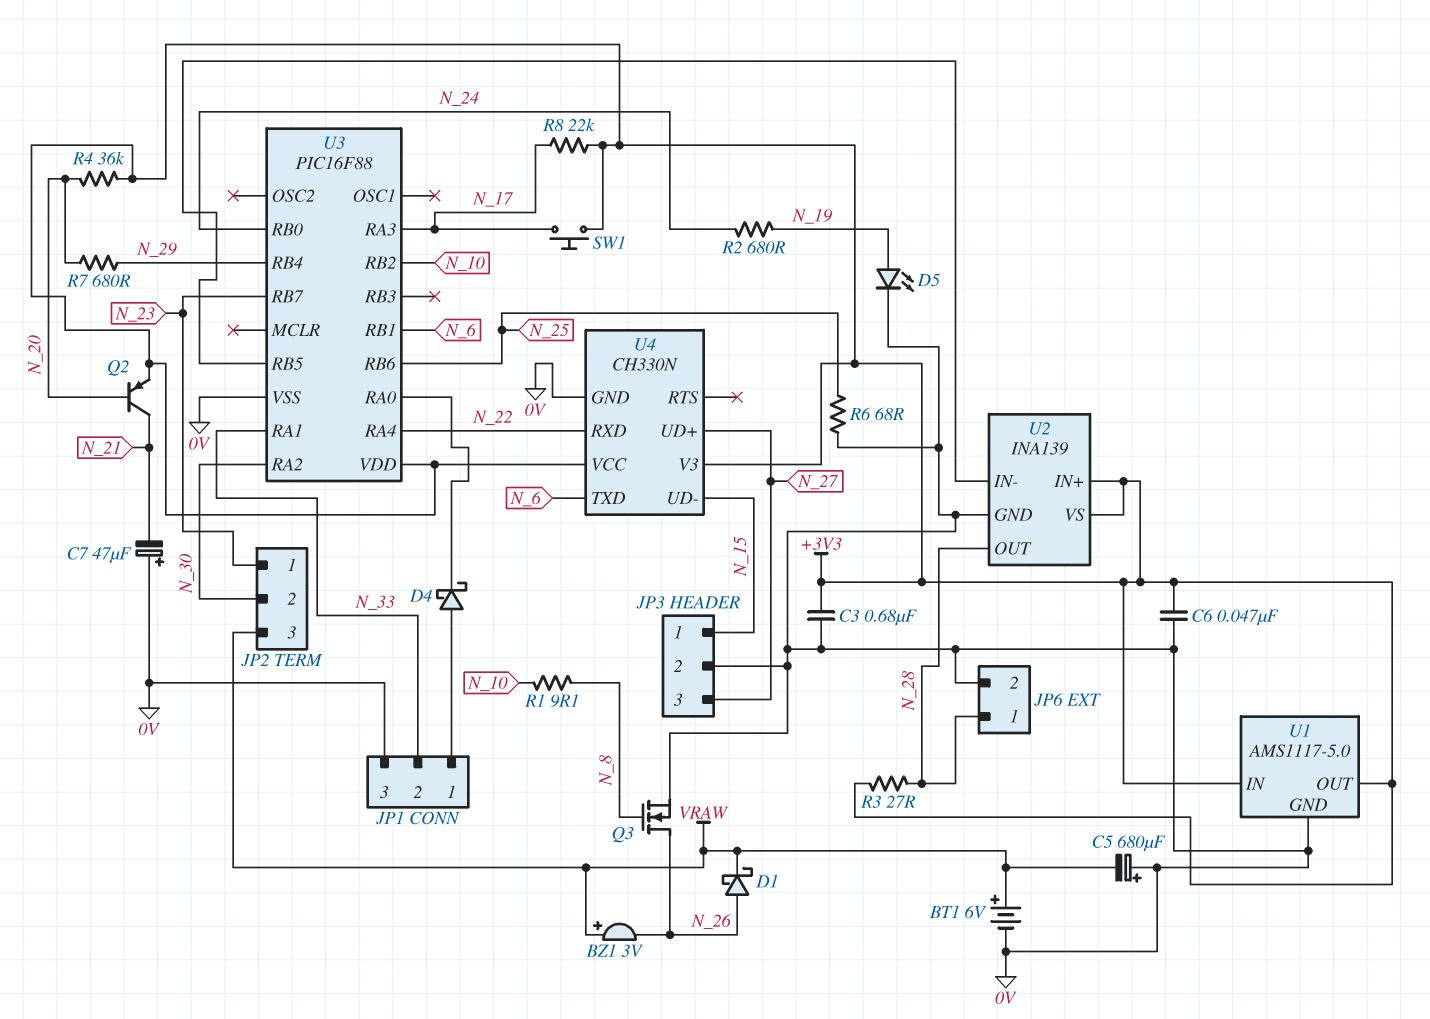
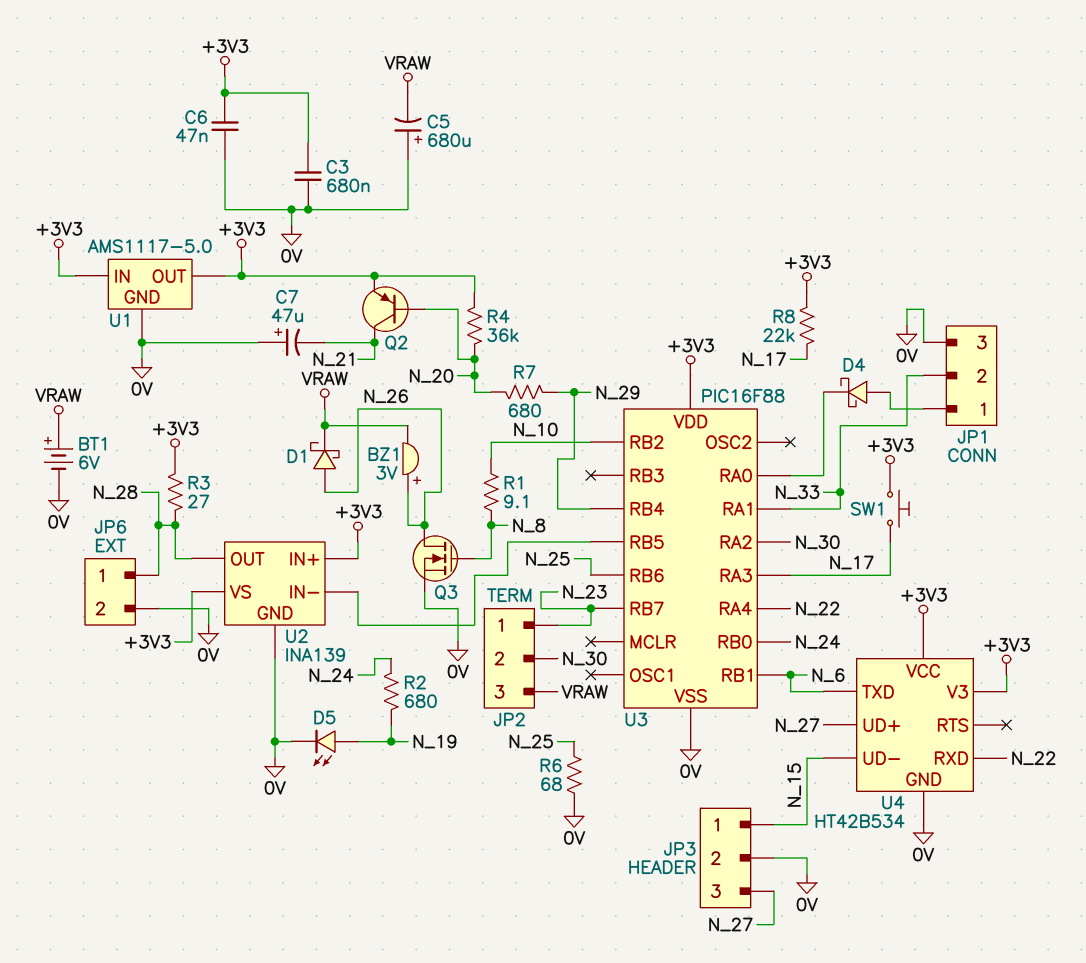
BZ1: buzzer 3V (plus VRAW, minus N_26) -> buzzer 3V (plus N_26, minus VRAW)
U4: CH330N -> HT42B534

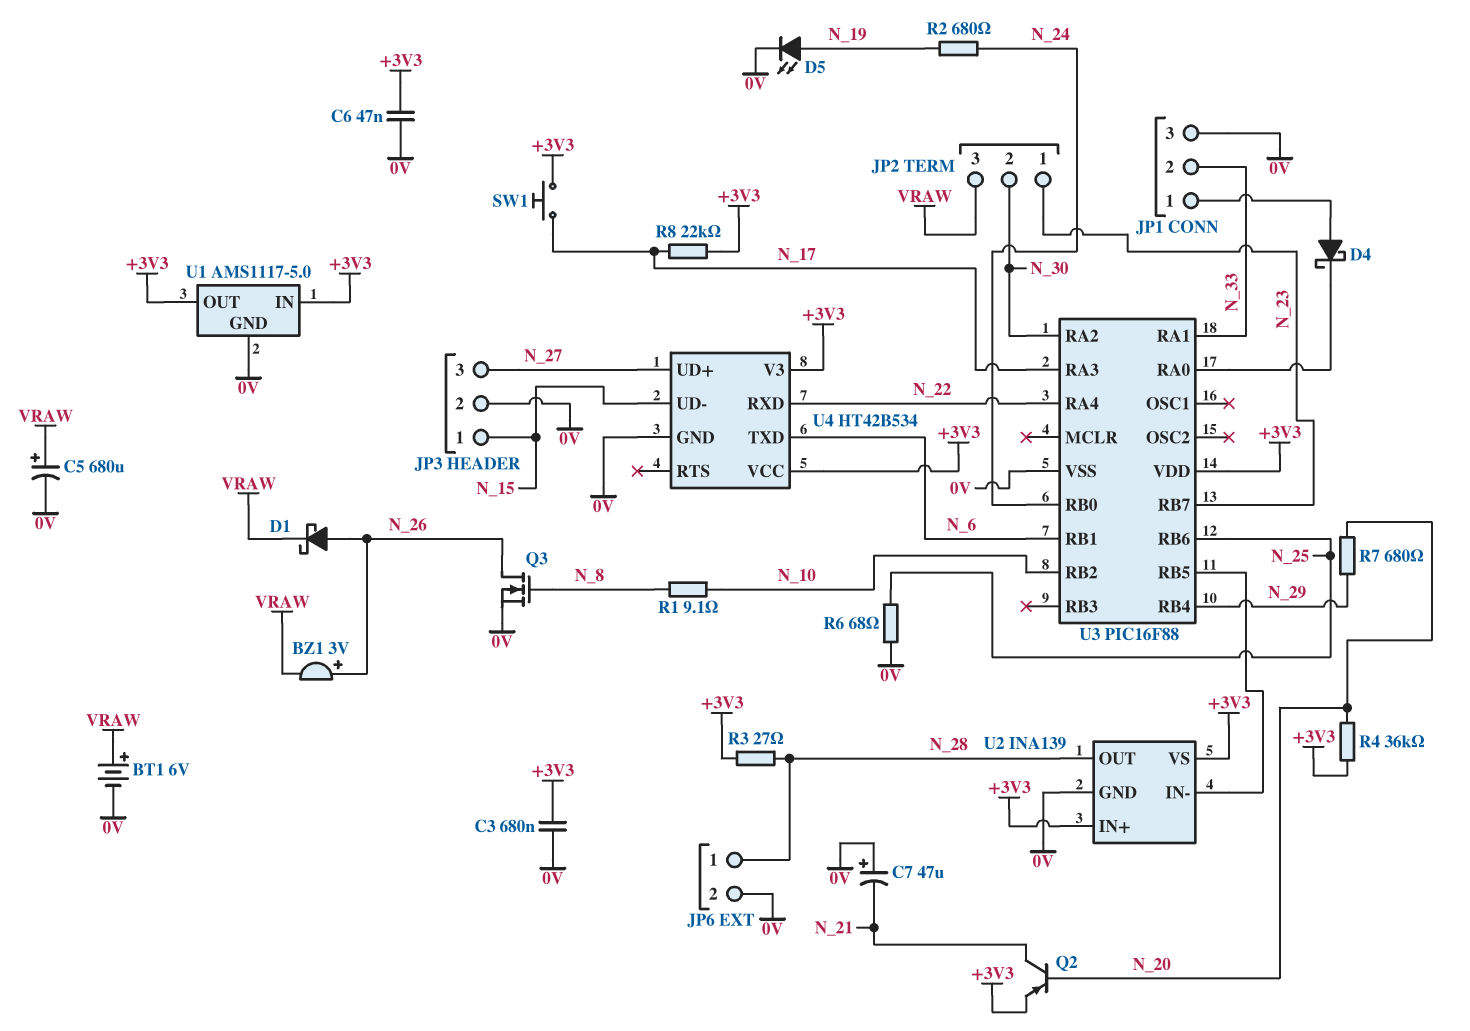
C5: 680uF (plus 0V, minus VRAW) -> 680uF (plus VRAW, minus 0V)

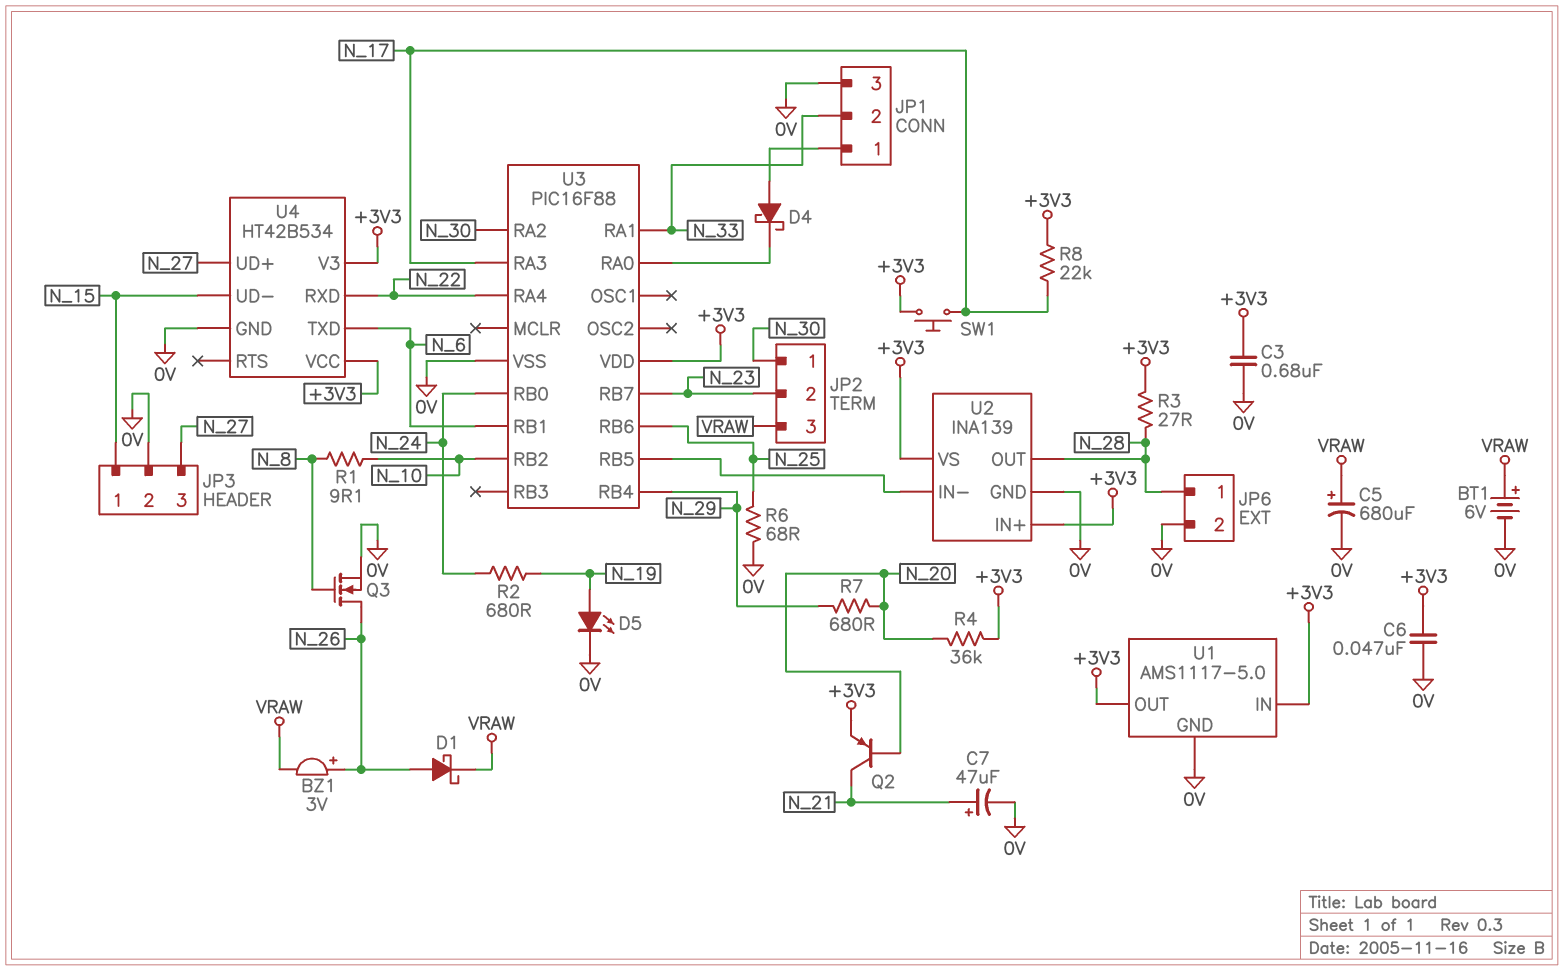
C7: 47uF (plus 0V, minus N_21) -> 47uF (plus N_21, minus 0V)
JP2 pin 1: N_23 -> N_30
JP2 pin 2: N_30 -> N_23

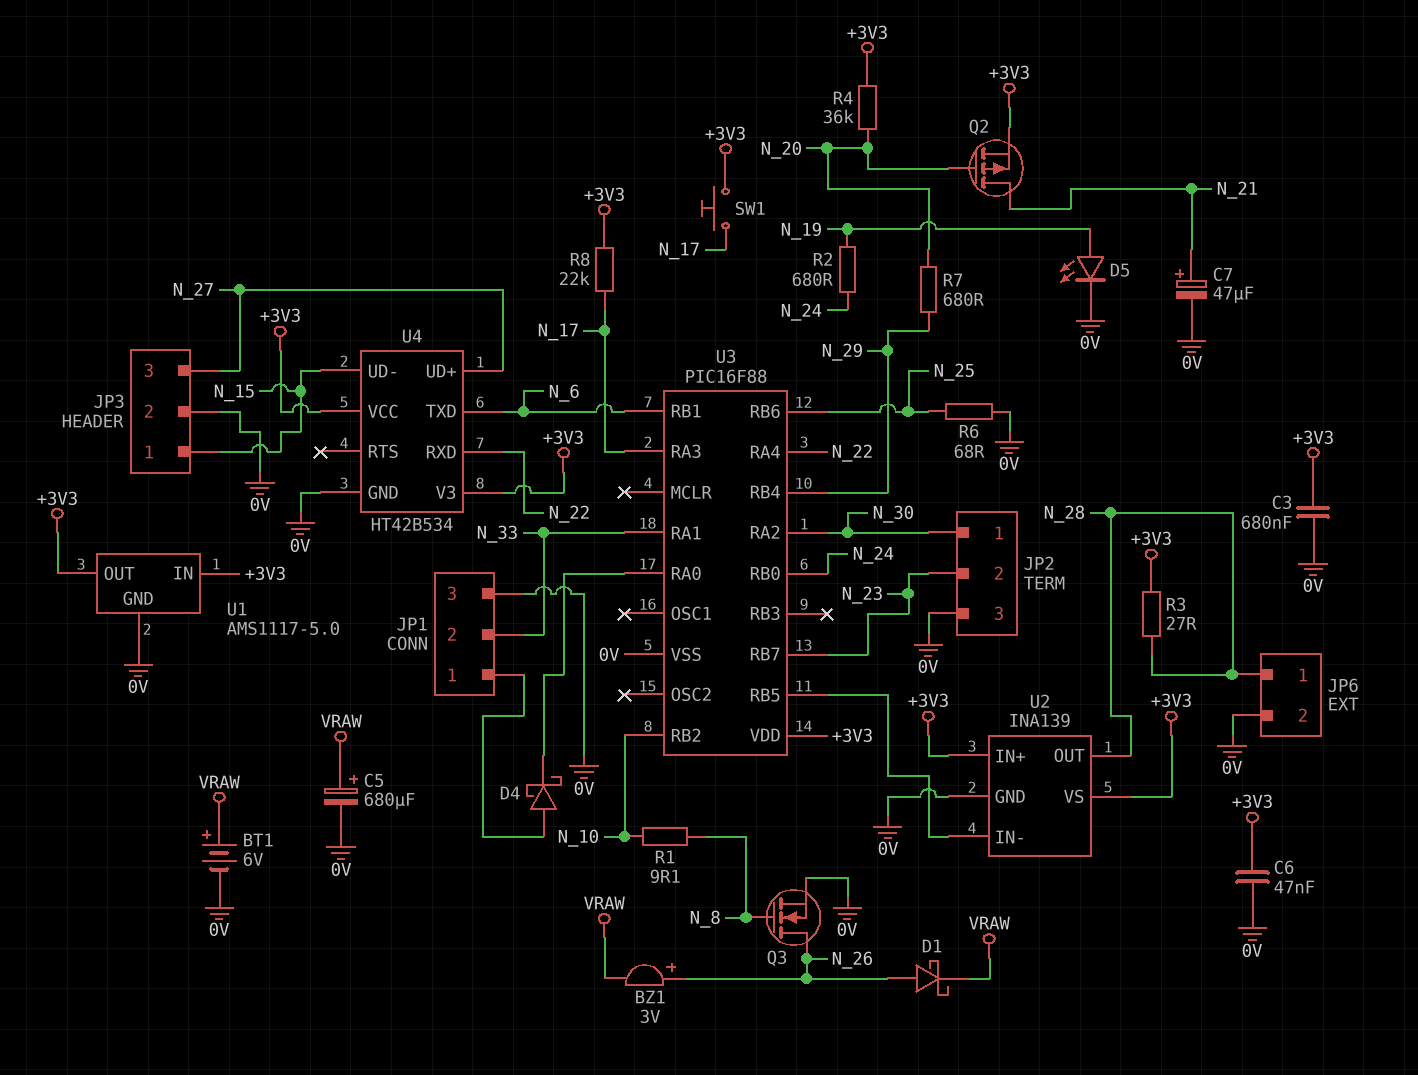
JP2 pin 3: VRAW -> 0V
Q2: PNP (B N_20, C N_21, E +3V3) -> PMOS (G N_20, D N_21, S +3V3)

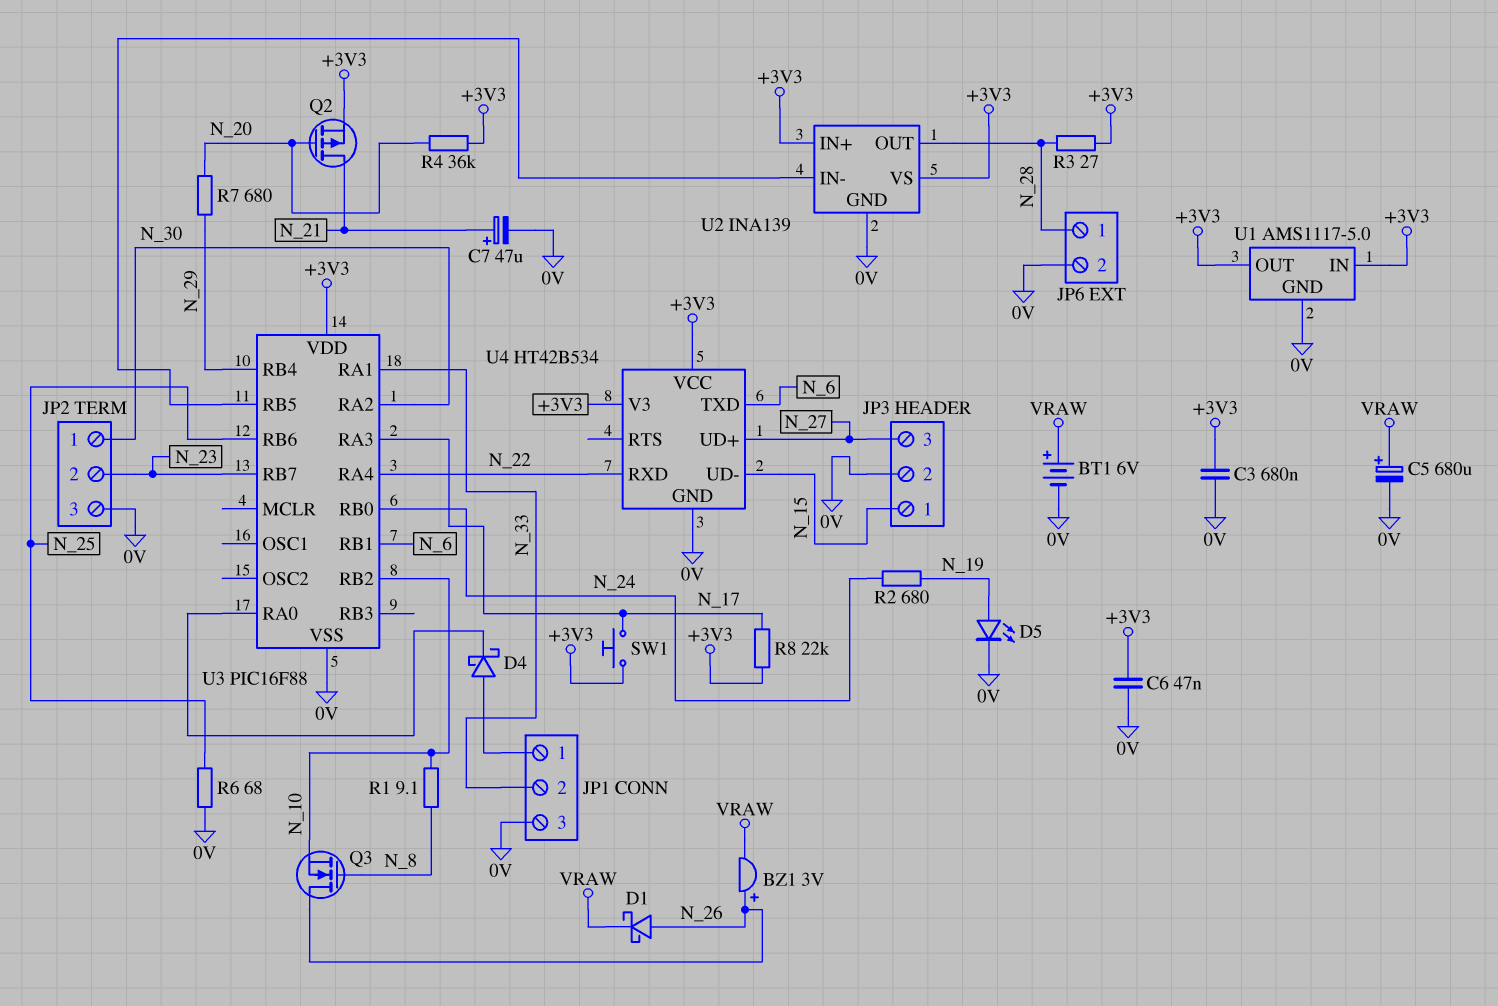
Q3: NMOS (G N_8, D N_26, S 0V) -> NMOS (G N_8, D N_26, S N_10)

